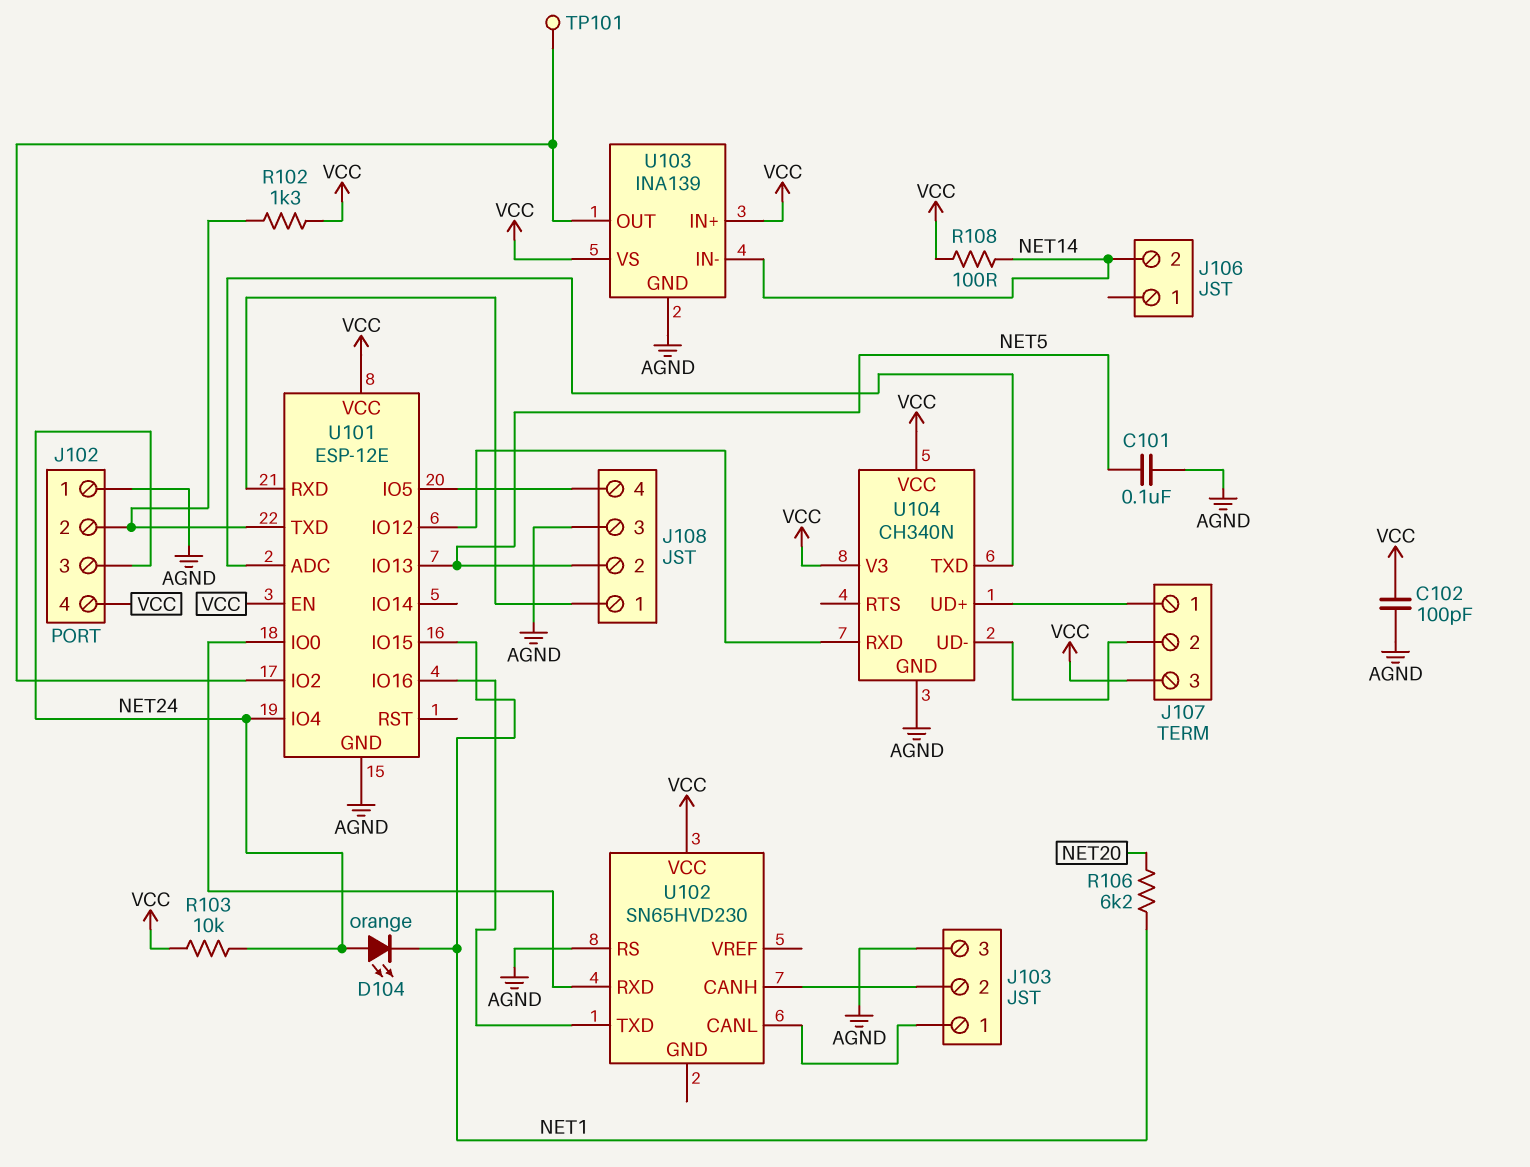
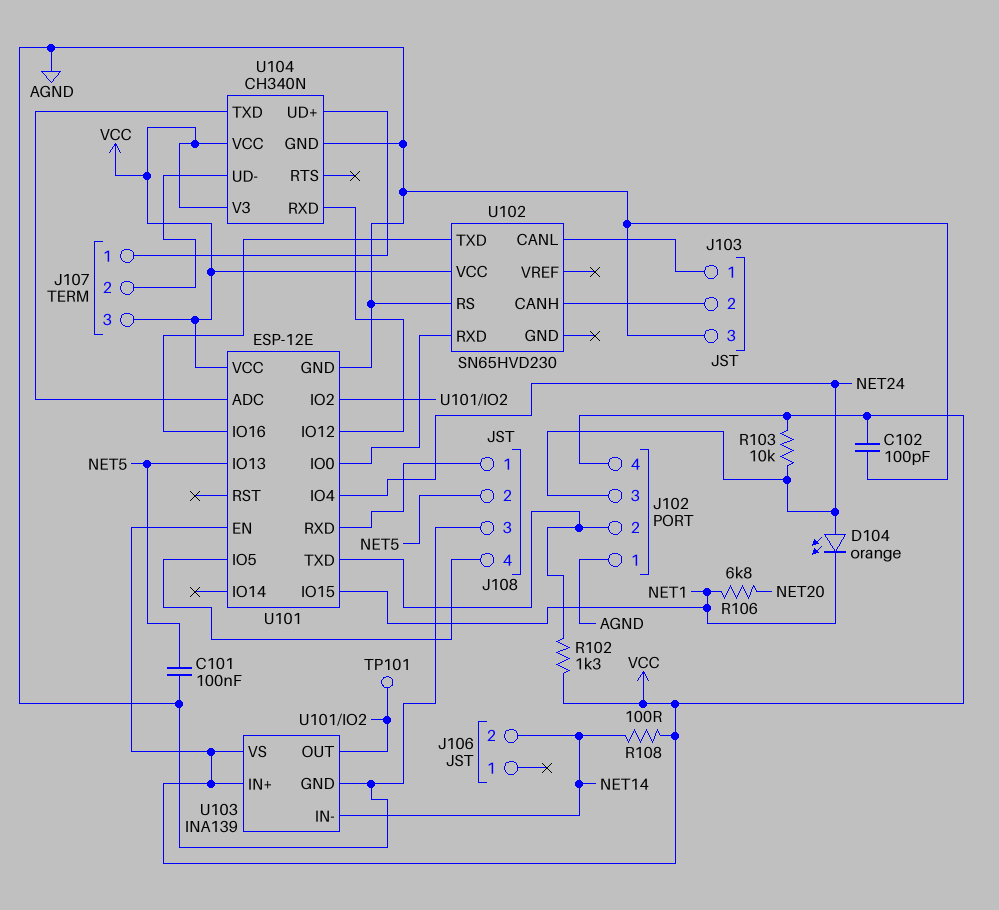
R106: 6.2k (NET1, NET20) -> 6.8k (NET1, NET20)

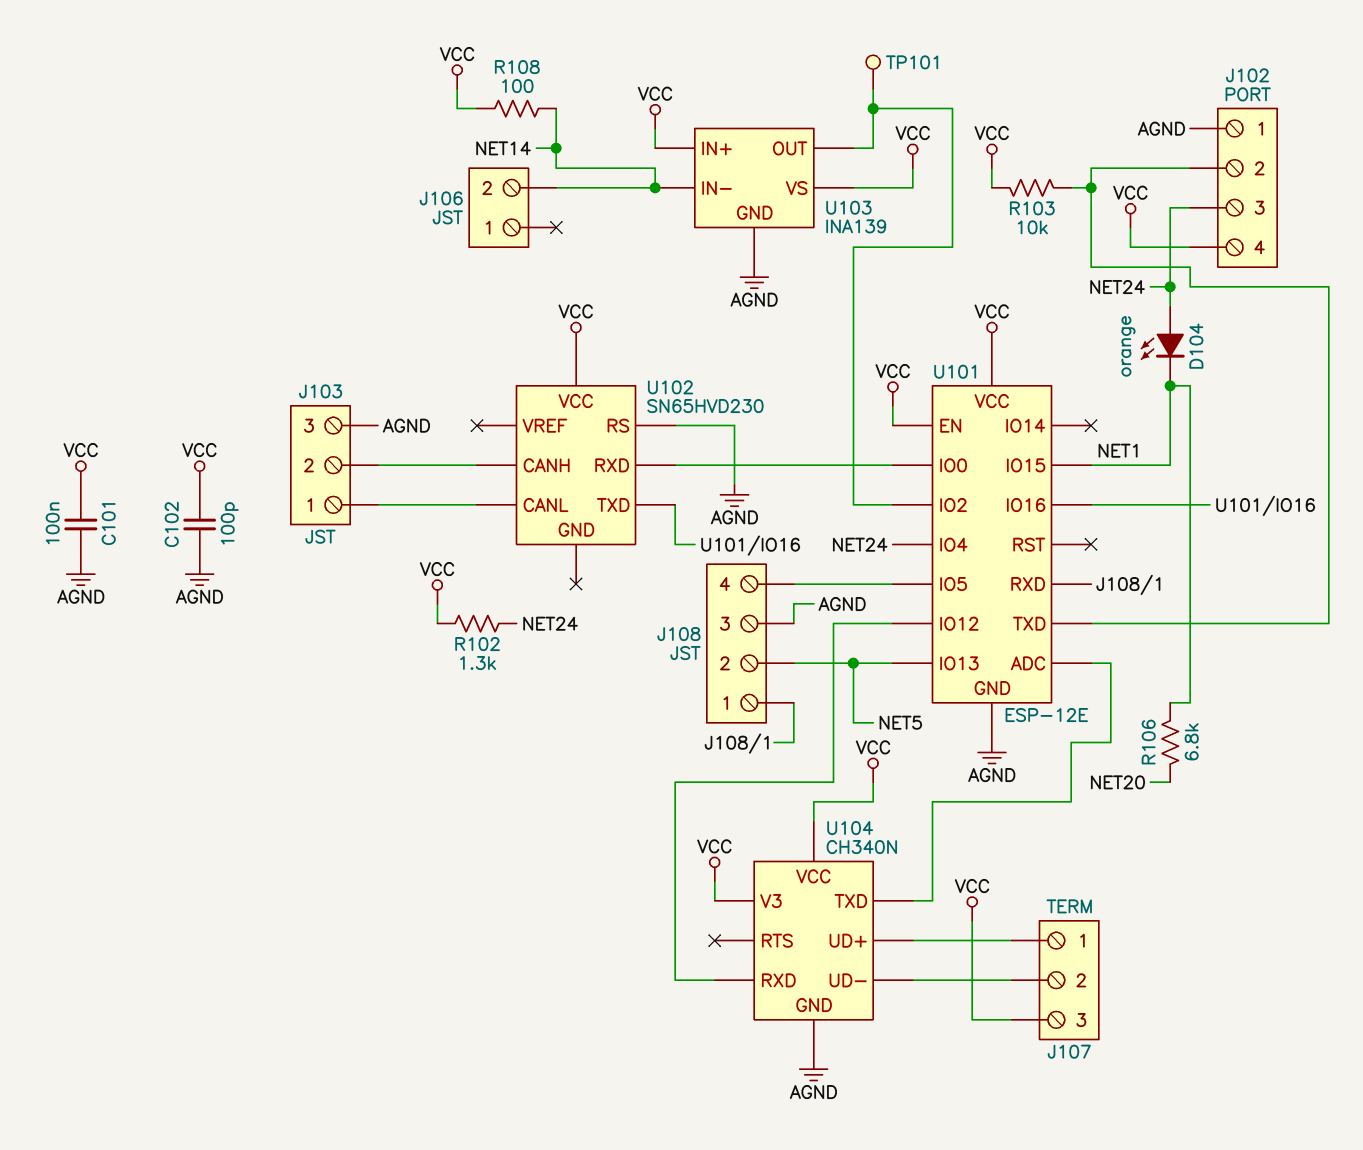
C101: 100nF (AGND, NET5) -> 100nF (AGND, VCC)
R102: 1.3k (J102/2, VCC) -> 1.3k (NET24, VCC)
R103: 10k (NET24, VCC) -> 10k (J102/2, VCC)

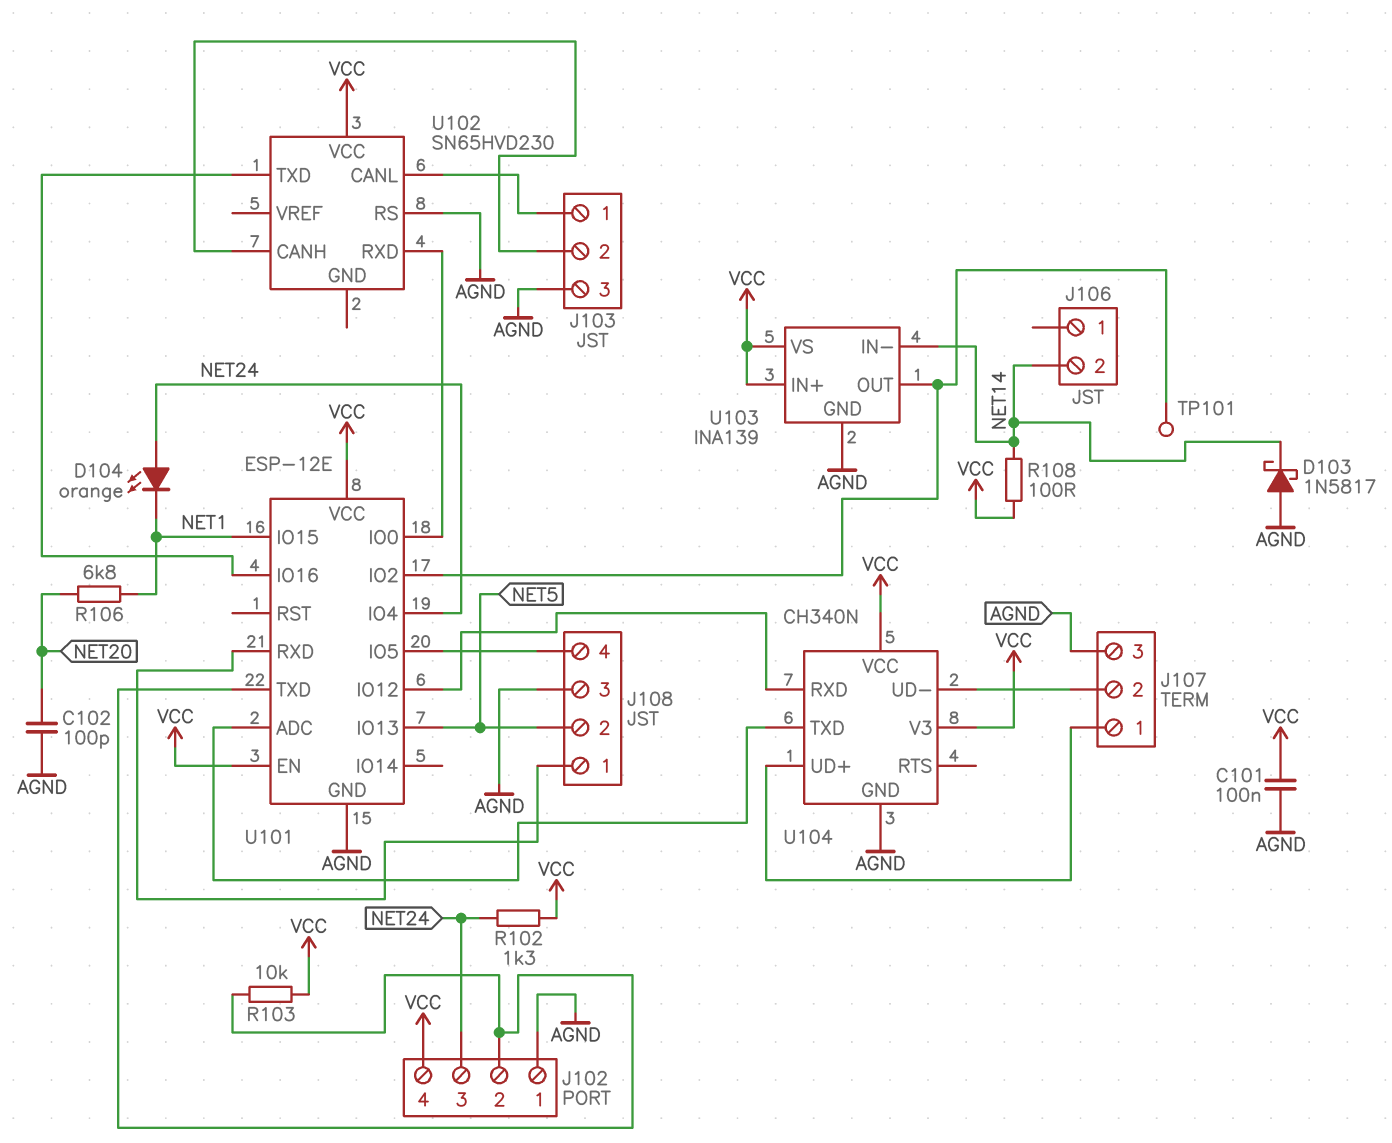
C102: 100pF (AGND, VCC) -> 100pF (AGND, NET20)
D103: none -> schottky 1N5817 (A AGND, K NET14)
J107 pin 3: VCC -> AGND

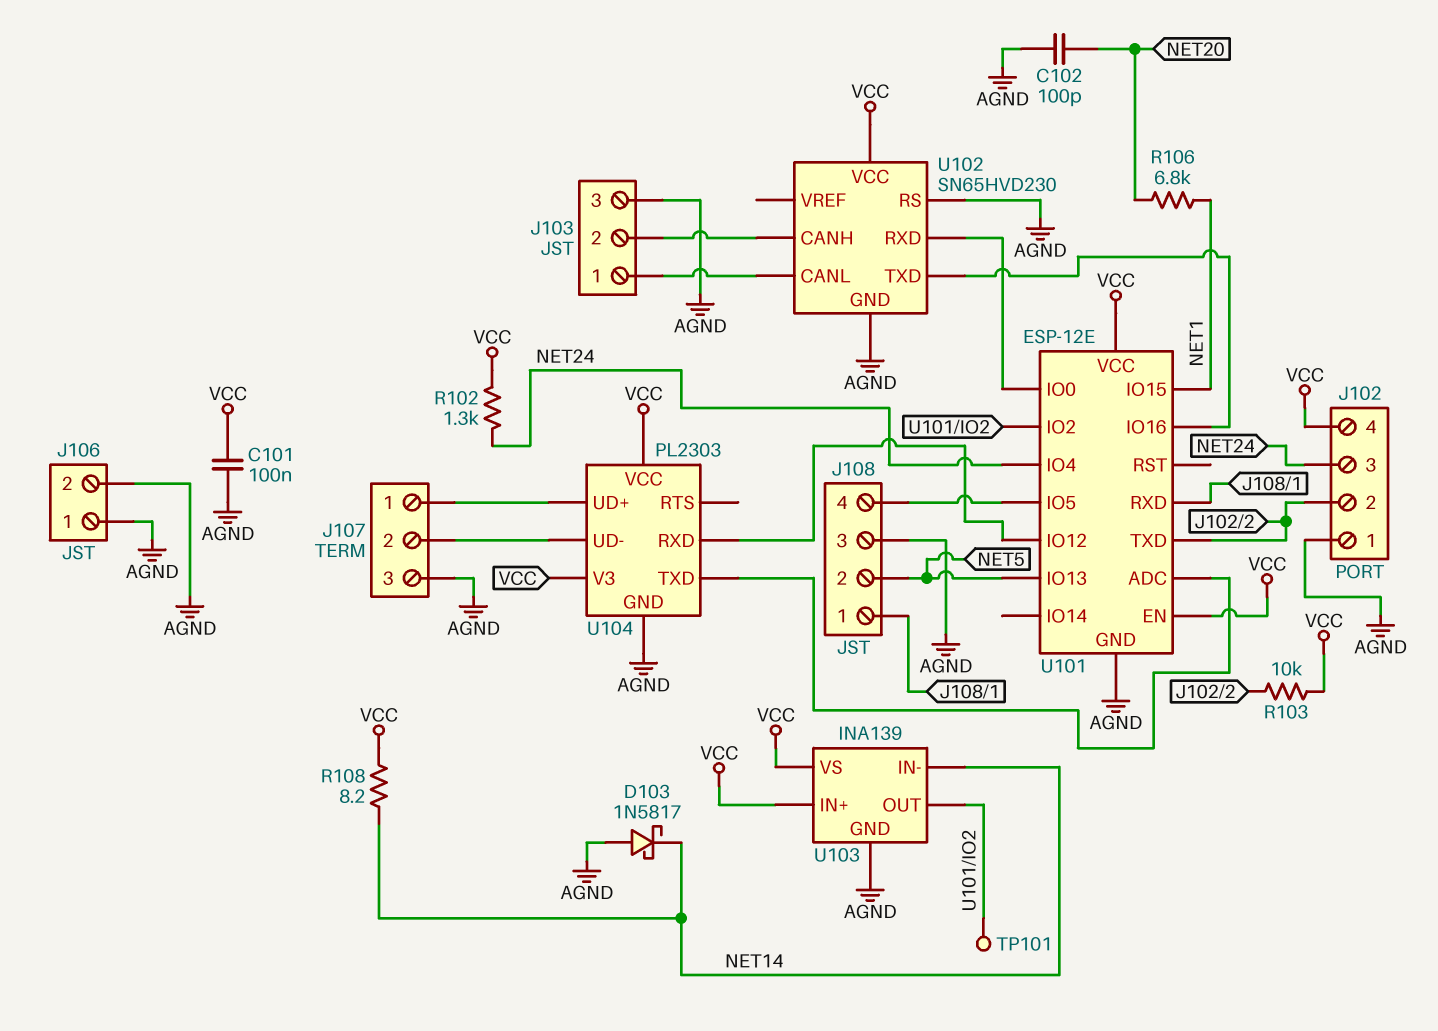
D104: LED orange (A NET24, K NET1) -> none
J106 pin 1: none -> AGND
J106 pin 2: NET14 -> AGND
R108: 100 (NET14, VCC) -> 8.2 (NET14, VCC)
U102 pin GND: none -> AGND
U104: CH340N -> PL2303

